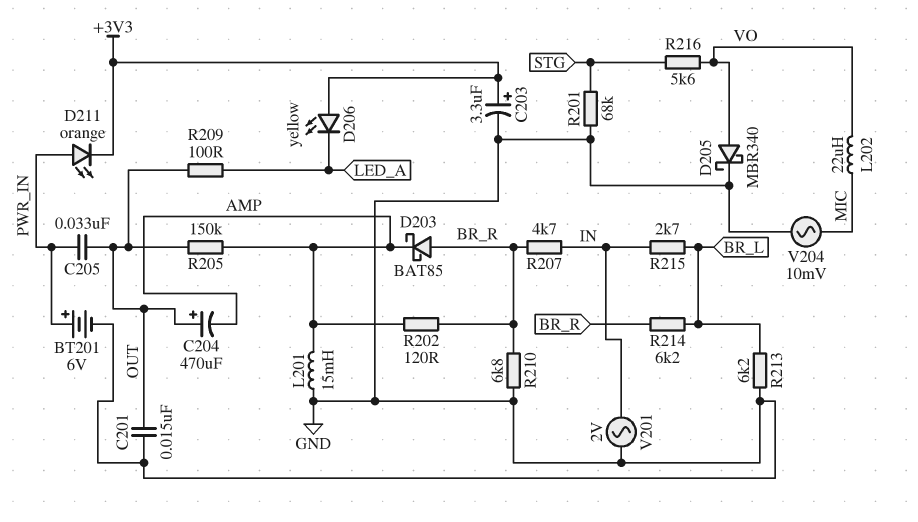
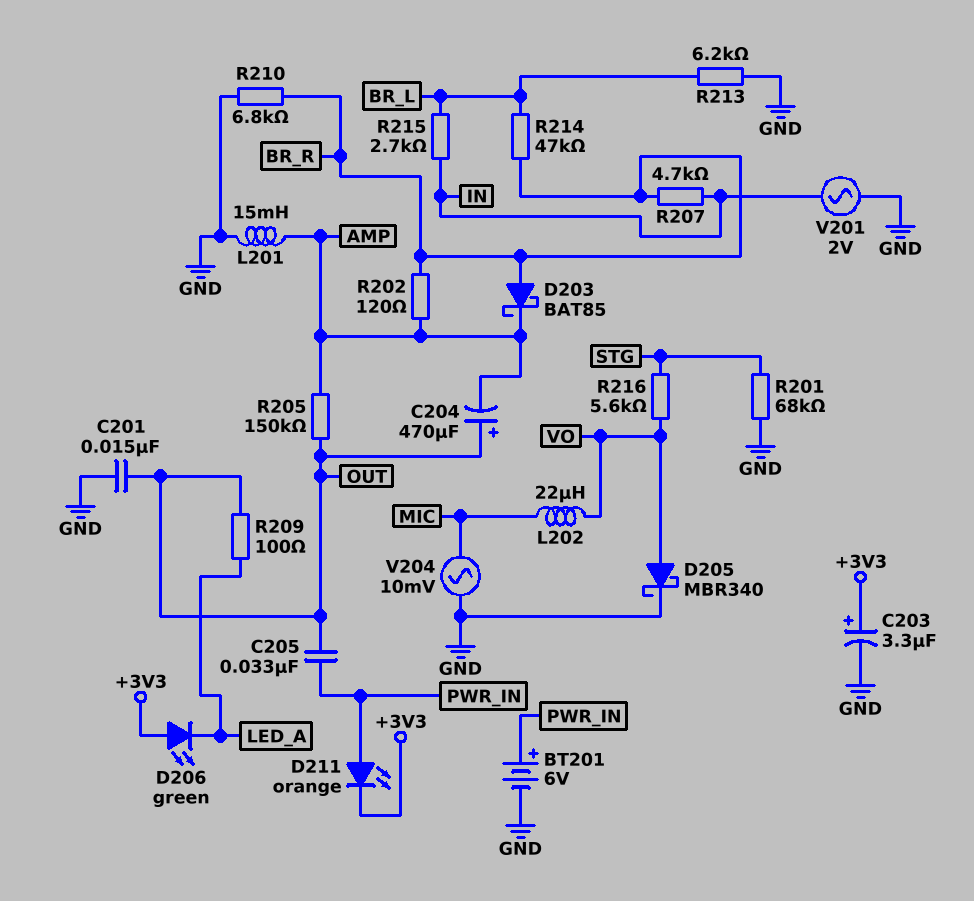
D206: LED yellow (A +3V3, K LED_A) -> LED green (A +3V3, K LED_A)
R214: 6.2k (BR_L, BR_R) -> 47k (BR_L, BR_R)

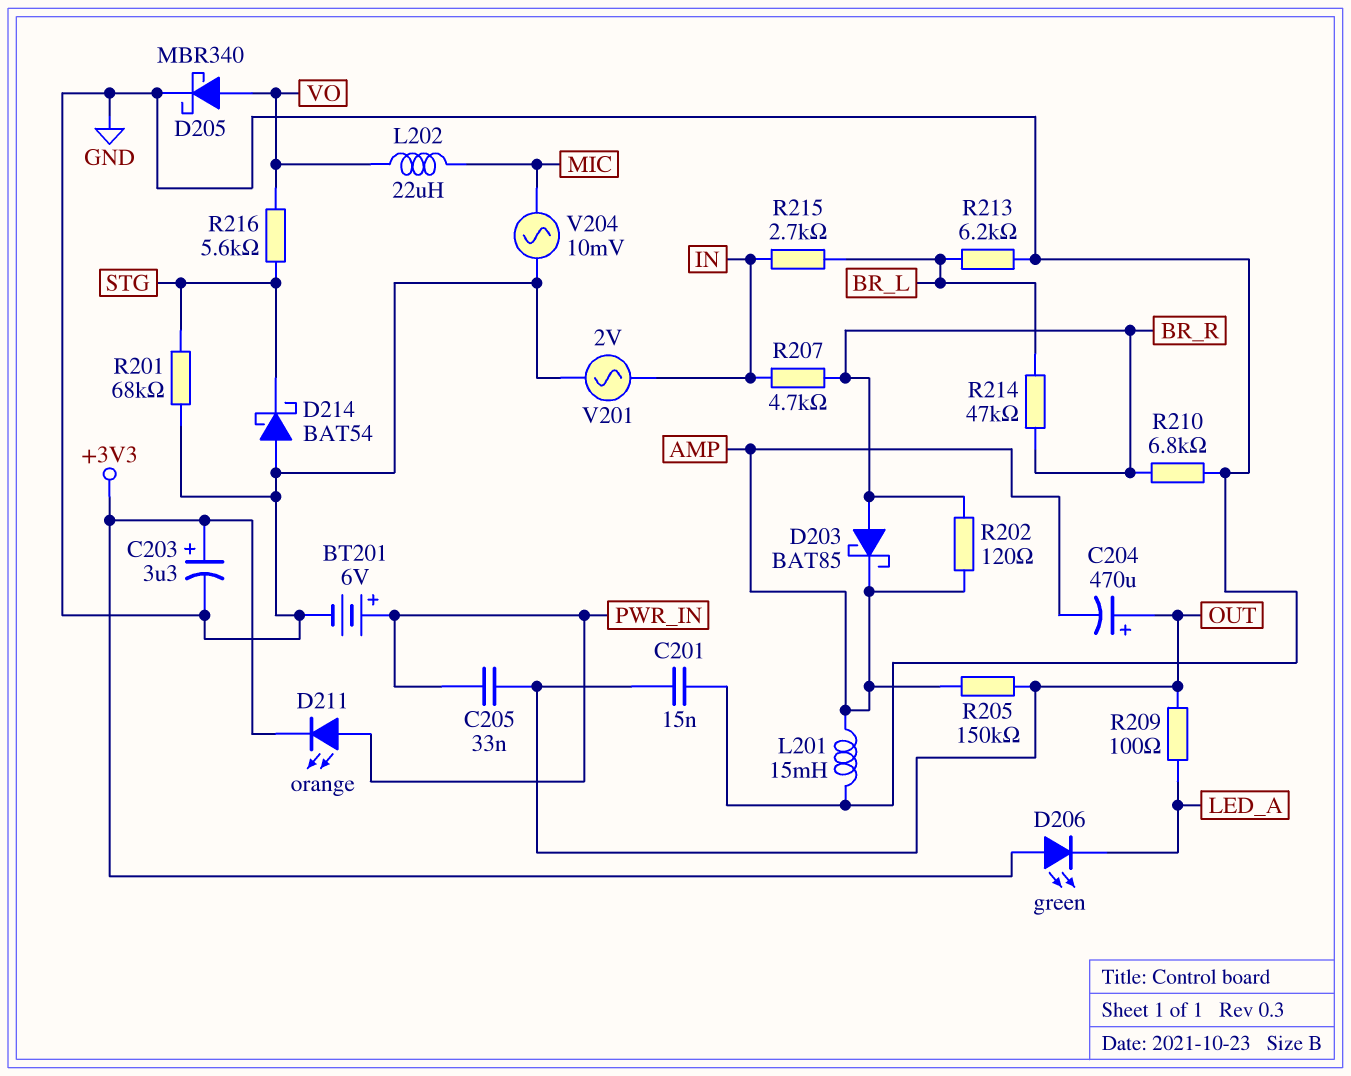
D214: none -> schottky BAT54 (A GND, K STG)

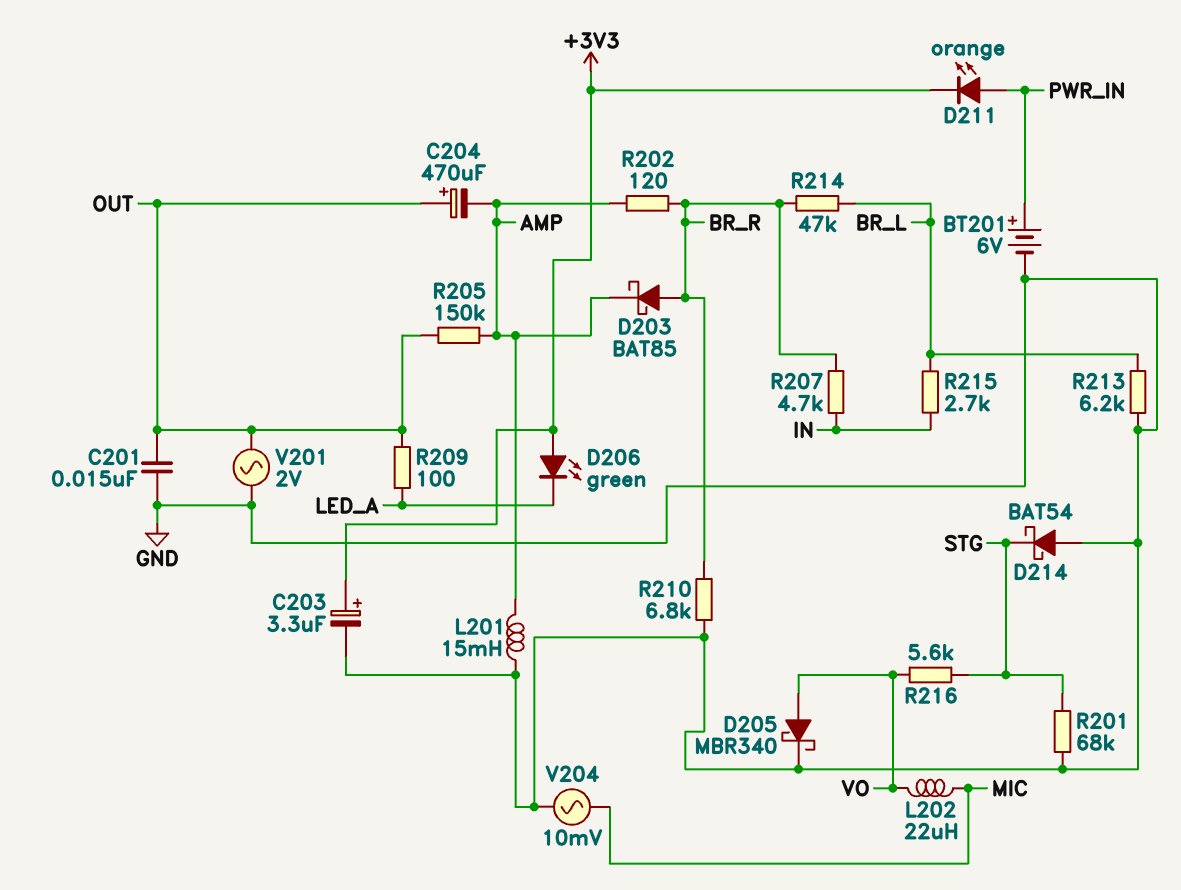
C205: 33nF (OUT, PWR_IN) -> none
V201: AC 2V (GND, IN) -> AC 2V (GND, OUT)

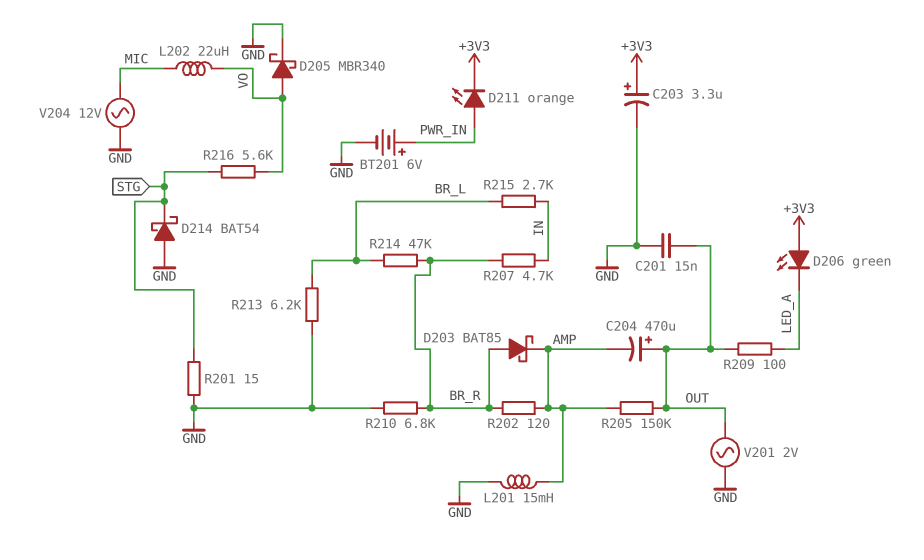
R201: 68k (GND, STG) -> 15 (GND, STG)
V204: AC 10mV (GND, MIC) -> AC 12V (GND, MIC)

